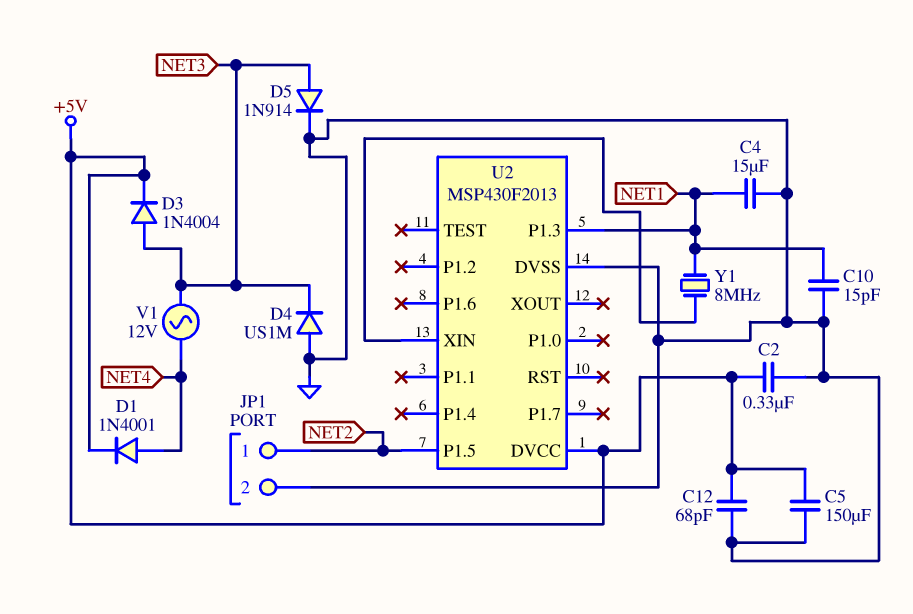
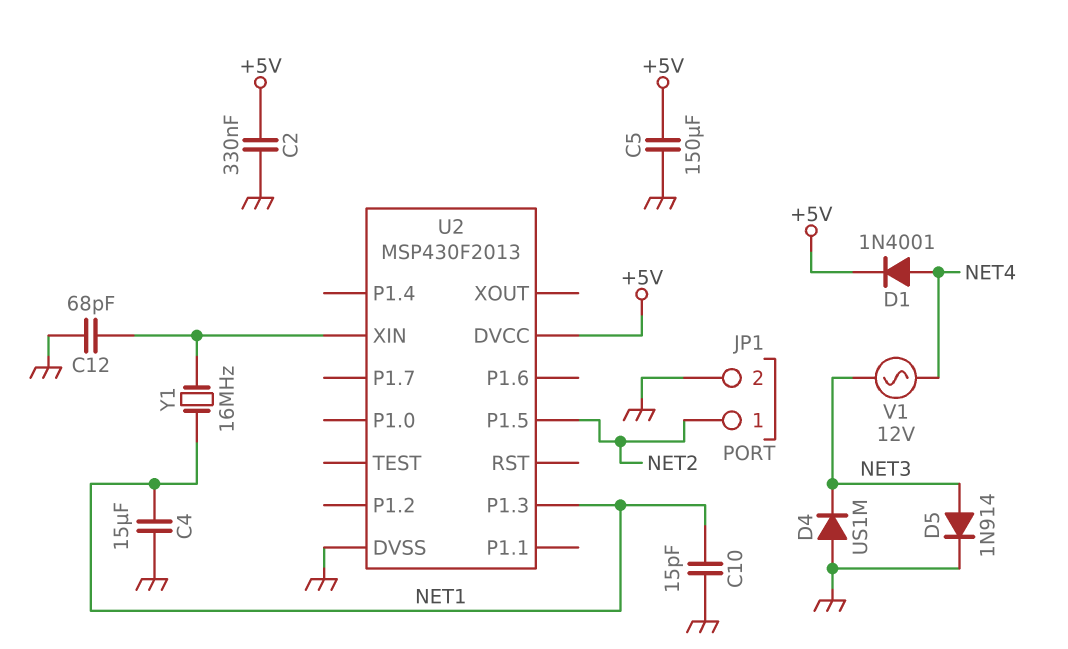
C12: 68pF (+5V, GND) -> 68pF (GND, U2/XIN)
D3: diode 1N4004 (A NET3, K +5V) -> none
Y1: 8MHz (NET1, U2/XIN) -> 16MHz (NET1, U2/XIN)

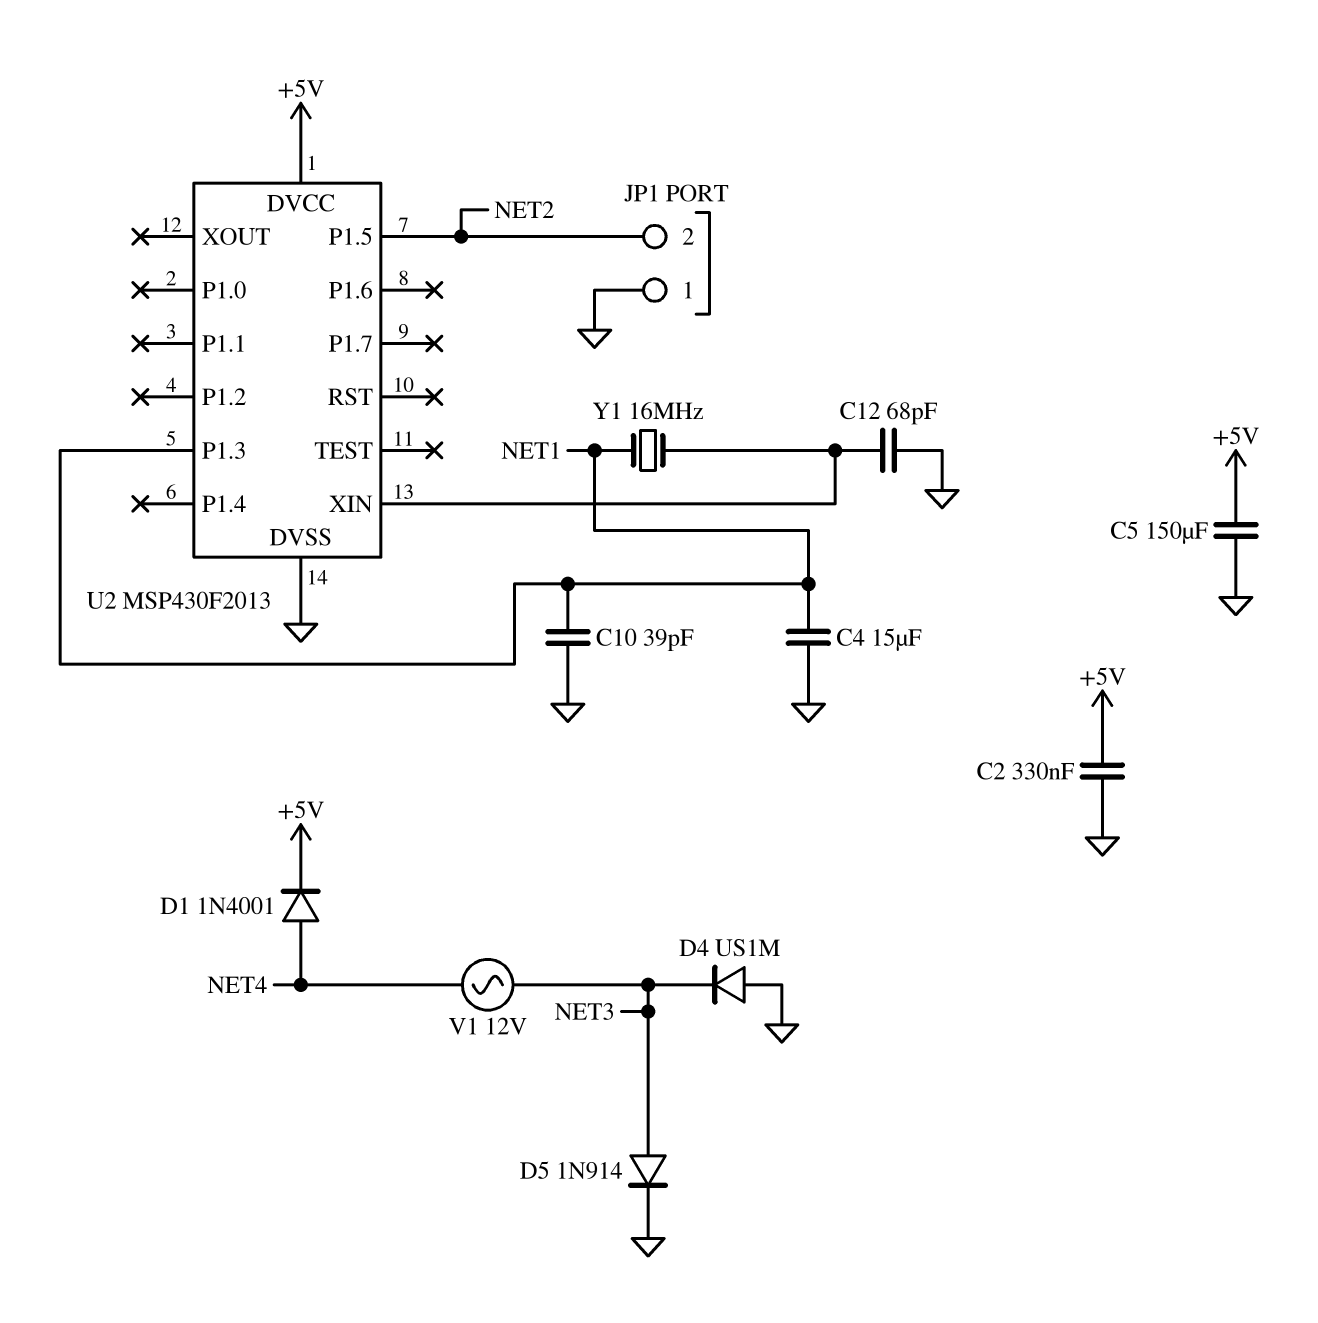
C10: 15pF (GND, NET1) -> 39pF (GND, NET1)
JP1 pin 1: NET2 -> GND
JP1 pin 2: GND -> NET2

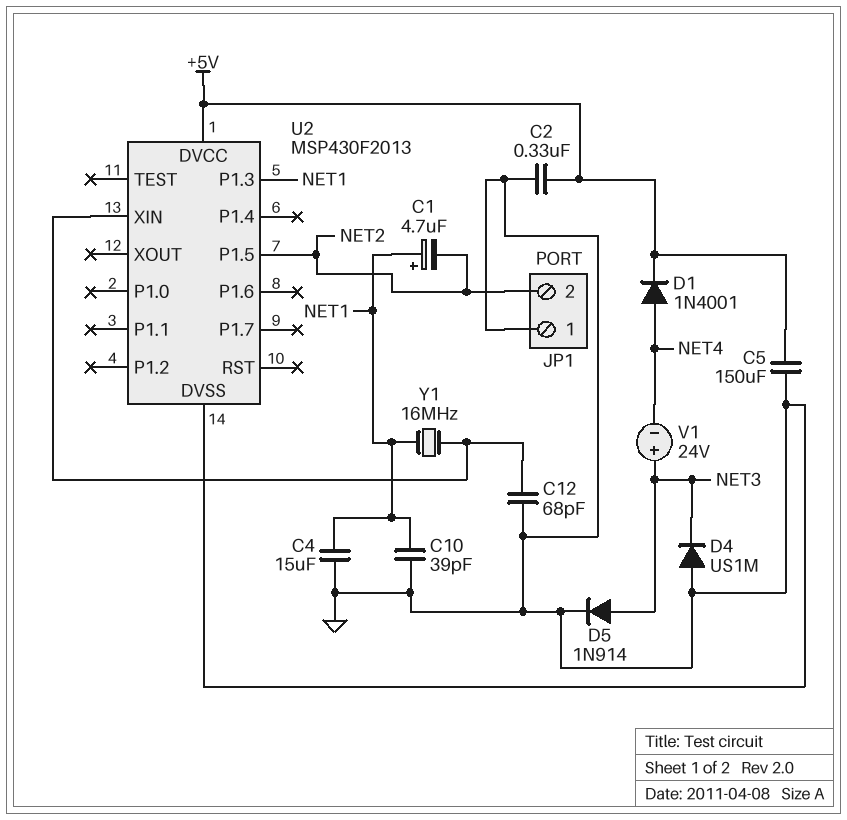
C1: none -> 4.7uF (plus NET1, minus NET2)
V1: AC 12V (NET3, NET4) -> 24V (plus NET3, minus NET4)

